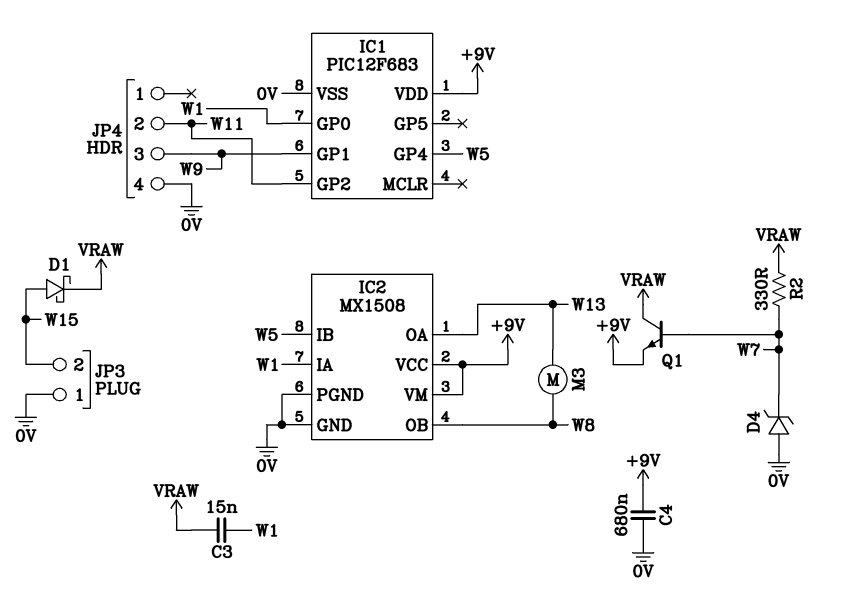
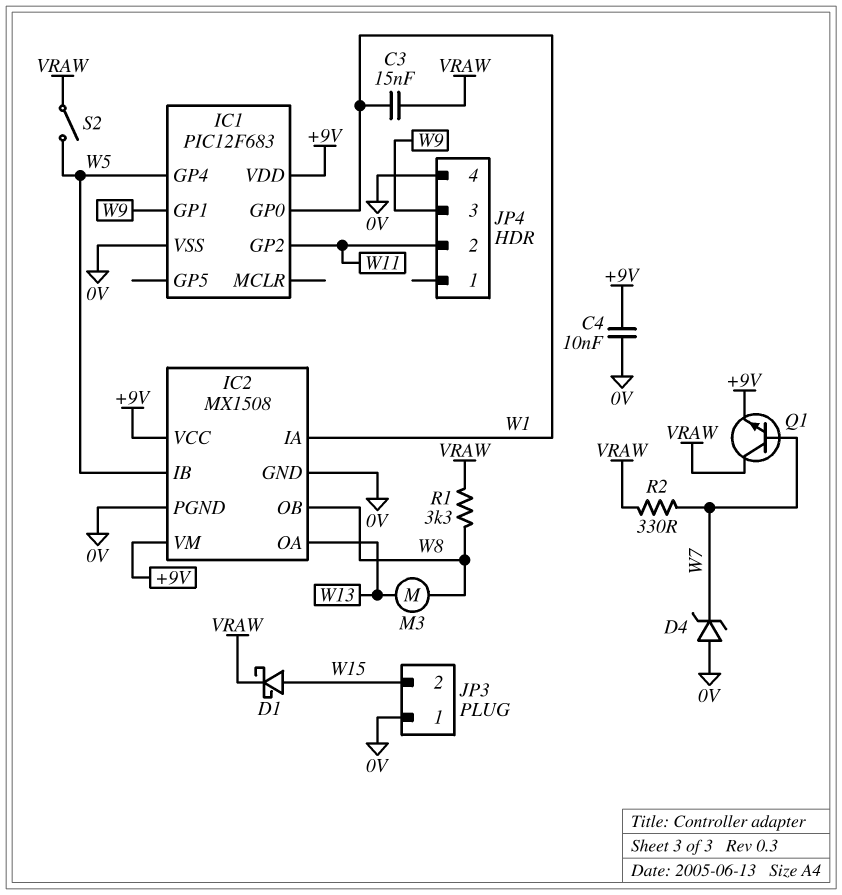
C4: 680nF (+9V, 0V) -> 10nF (+9V, 0V)
R1: none -> 3.3k (VRAW, W8)
S2: none -> switch (VRAW, W5)

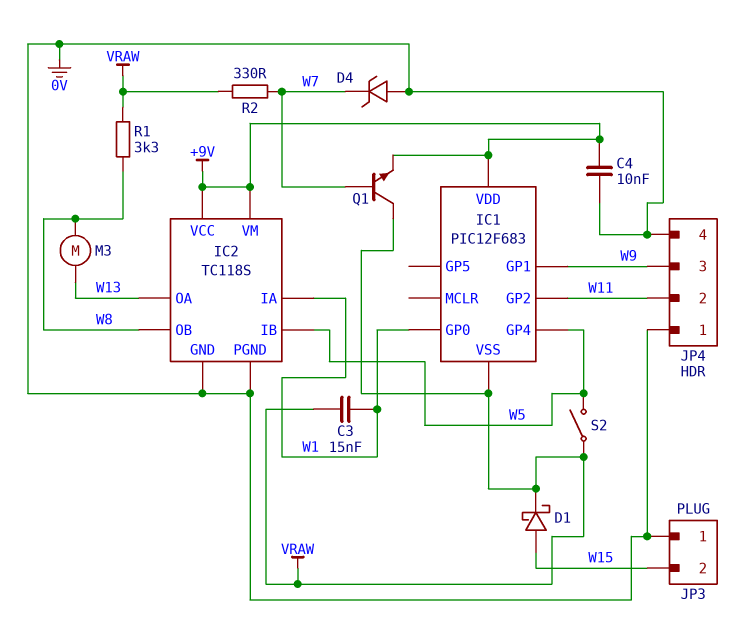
IC1 pin VSS: 0V -> VRAW
IC2: MX1508 -> TC118S
JP4 pin 1: none -> 0V

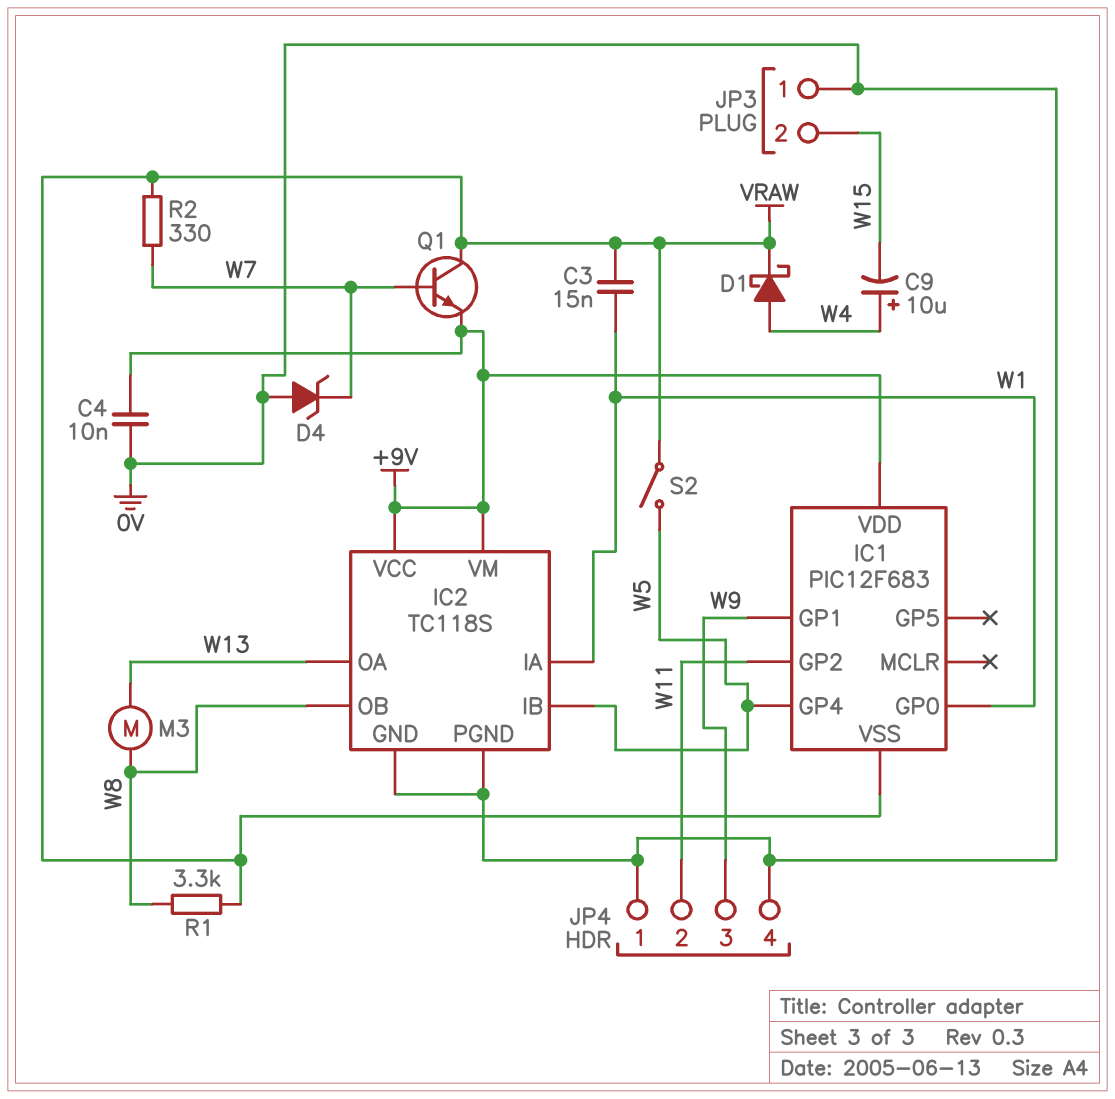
C9: none -> 10uF (plus W4, minus W15)
D1: schottky (A W15, K VRAW) -> schottky (A W4, K VRAW)

